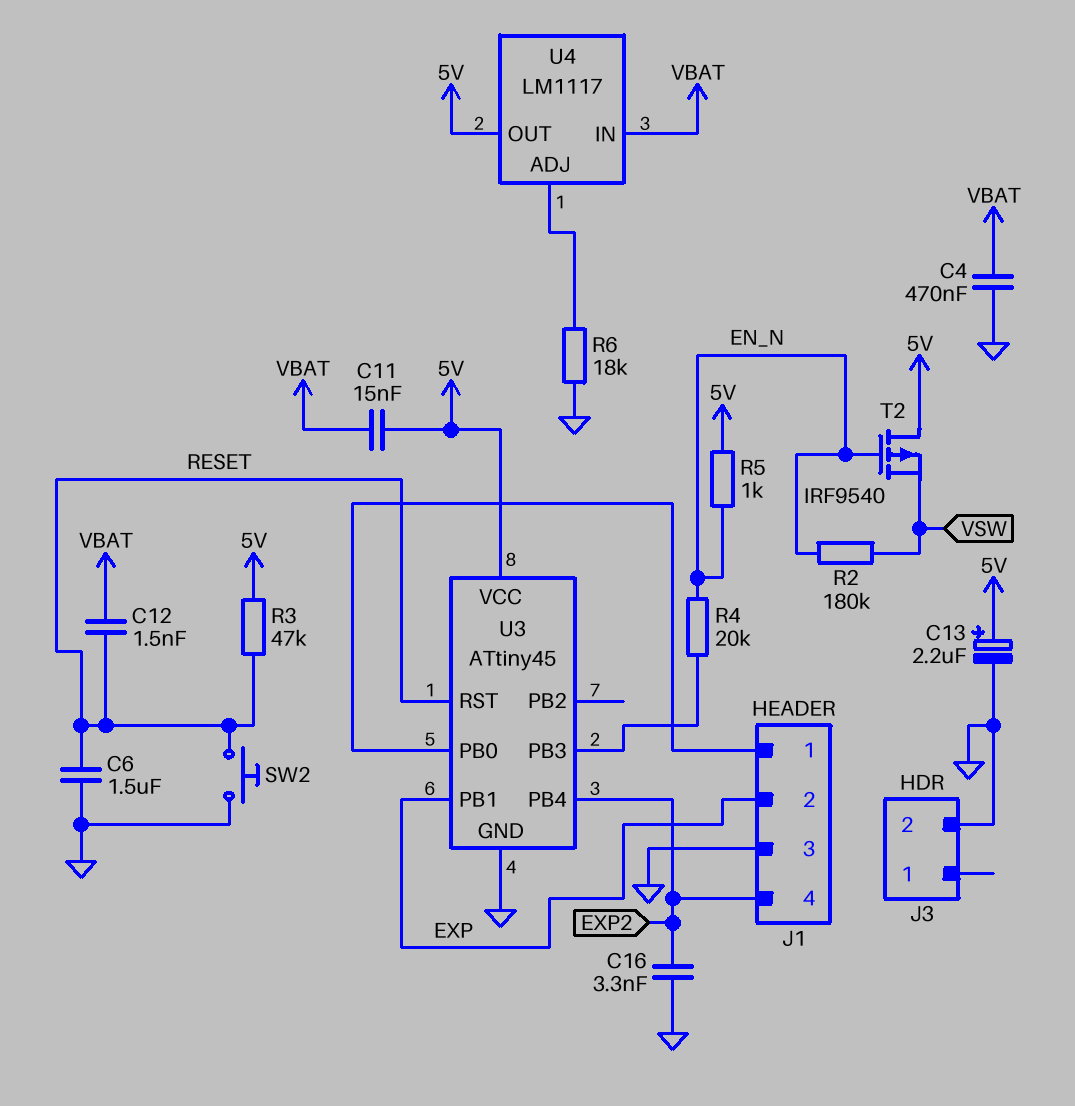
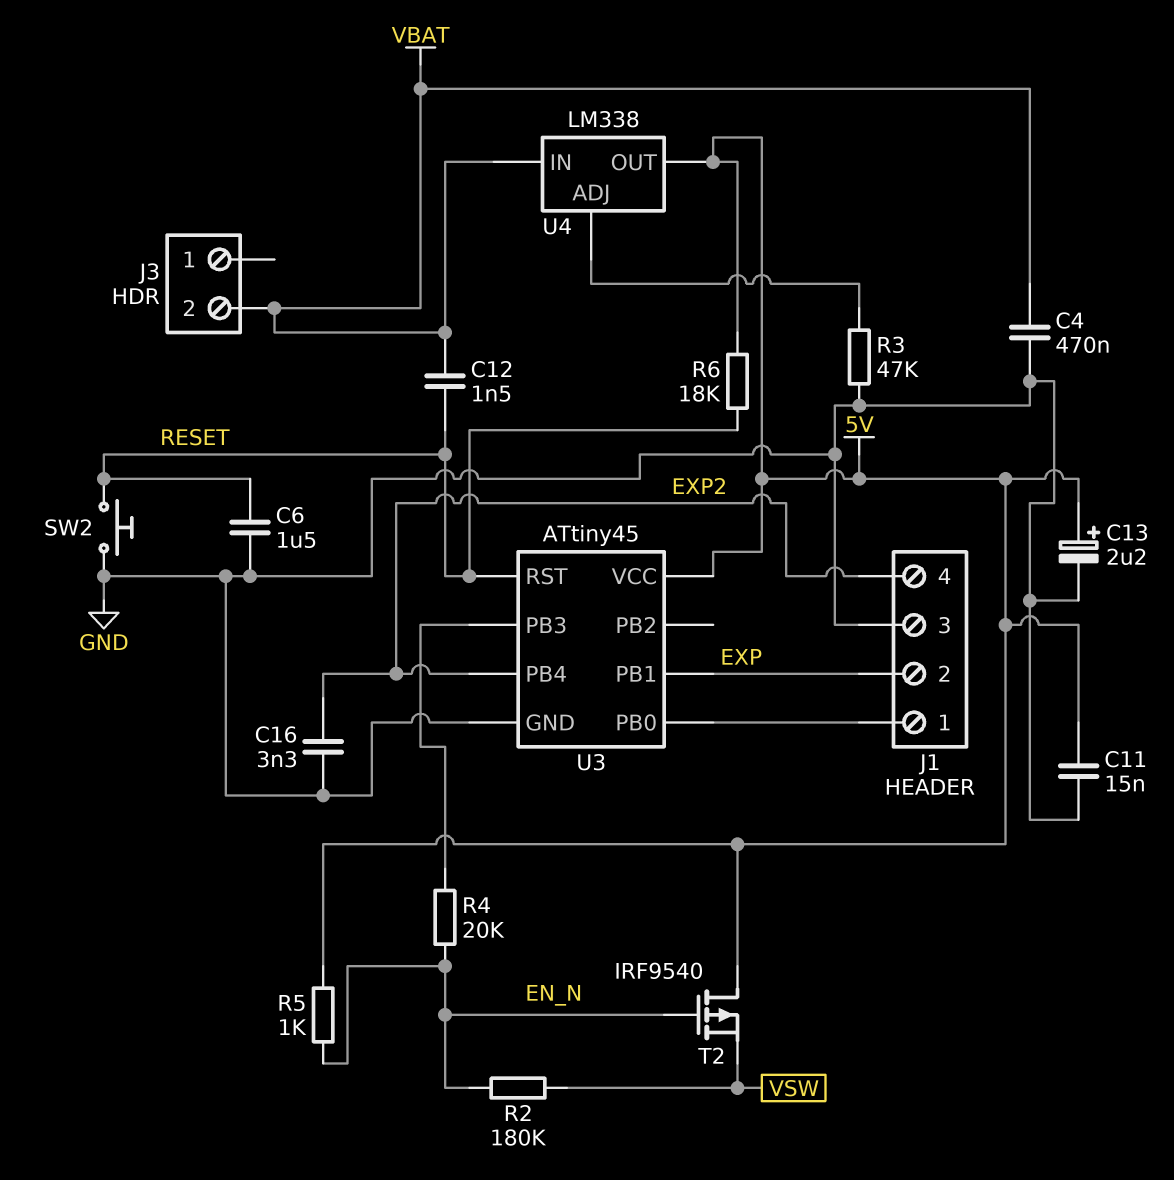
C11: 15nF (5V, VBAT) -> 15nF (5V, GND)
J3 pin 2: GND -> VBAT
R3: 47k (5V, RESET) -> 47k (GND, U4/ADJ)
R6: 18k (GND, U4/ADJ) -> 18k (5V, RESET)
U4: LM1117 -> LM338

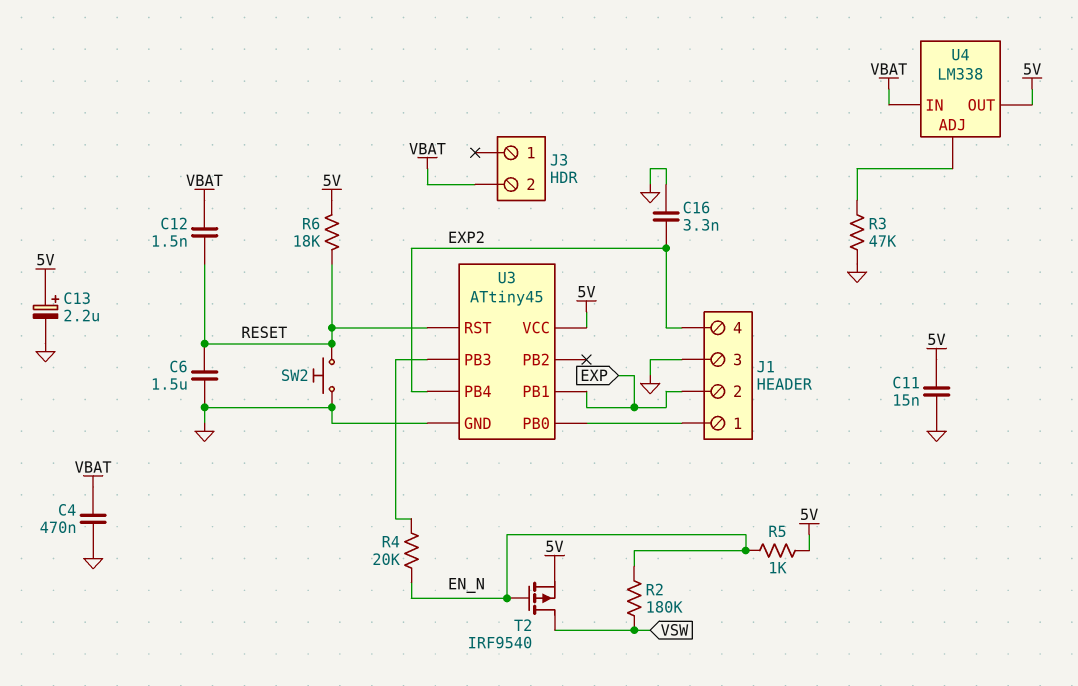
T2: PMOS IRF9540 (G EN_N, D 5V, S VSW) -> PMOS IRF9540 (G EN_N, D VSW, S 5V)

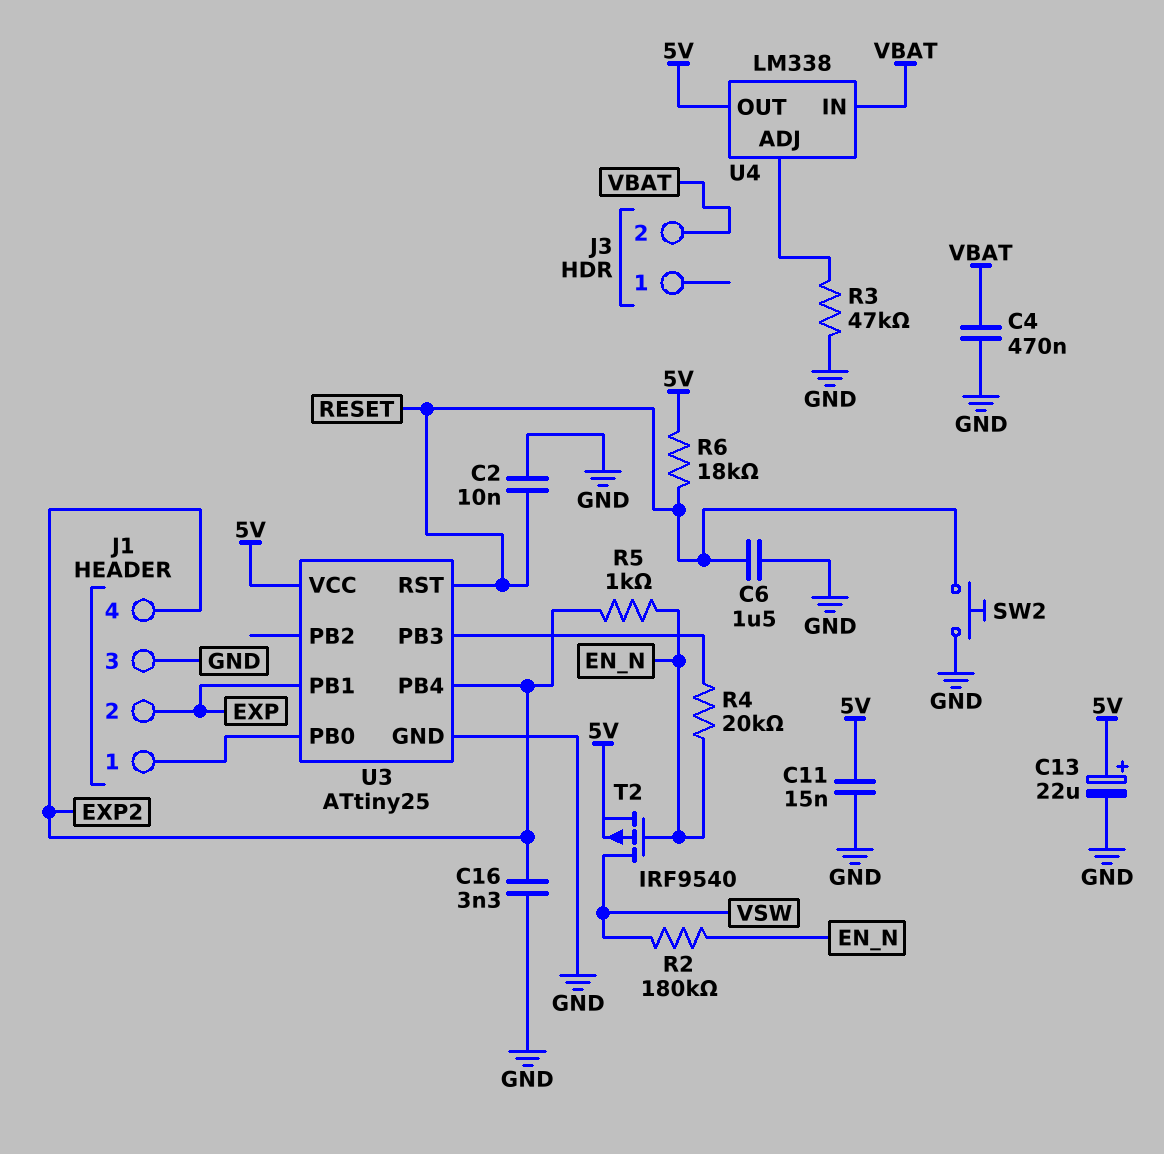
C2: none -> 10nF (GND, RESET)
C12: 1.5nF (RESET, VBAT) -> none
C13: 2.2uF (plus 5V, minus GND) -> 22uF (plus 5V, minus GND)
R5: 1k (5V, EN_N) -> 1k (EN_N, EXP2)
U3: ATtiny45 -> ATtiny25

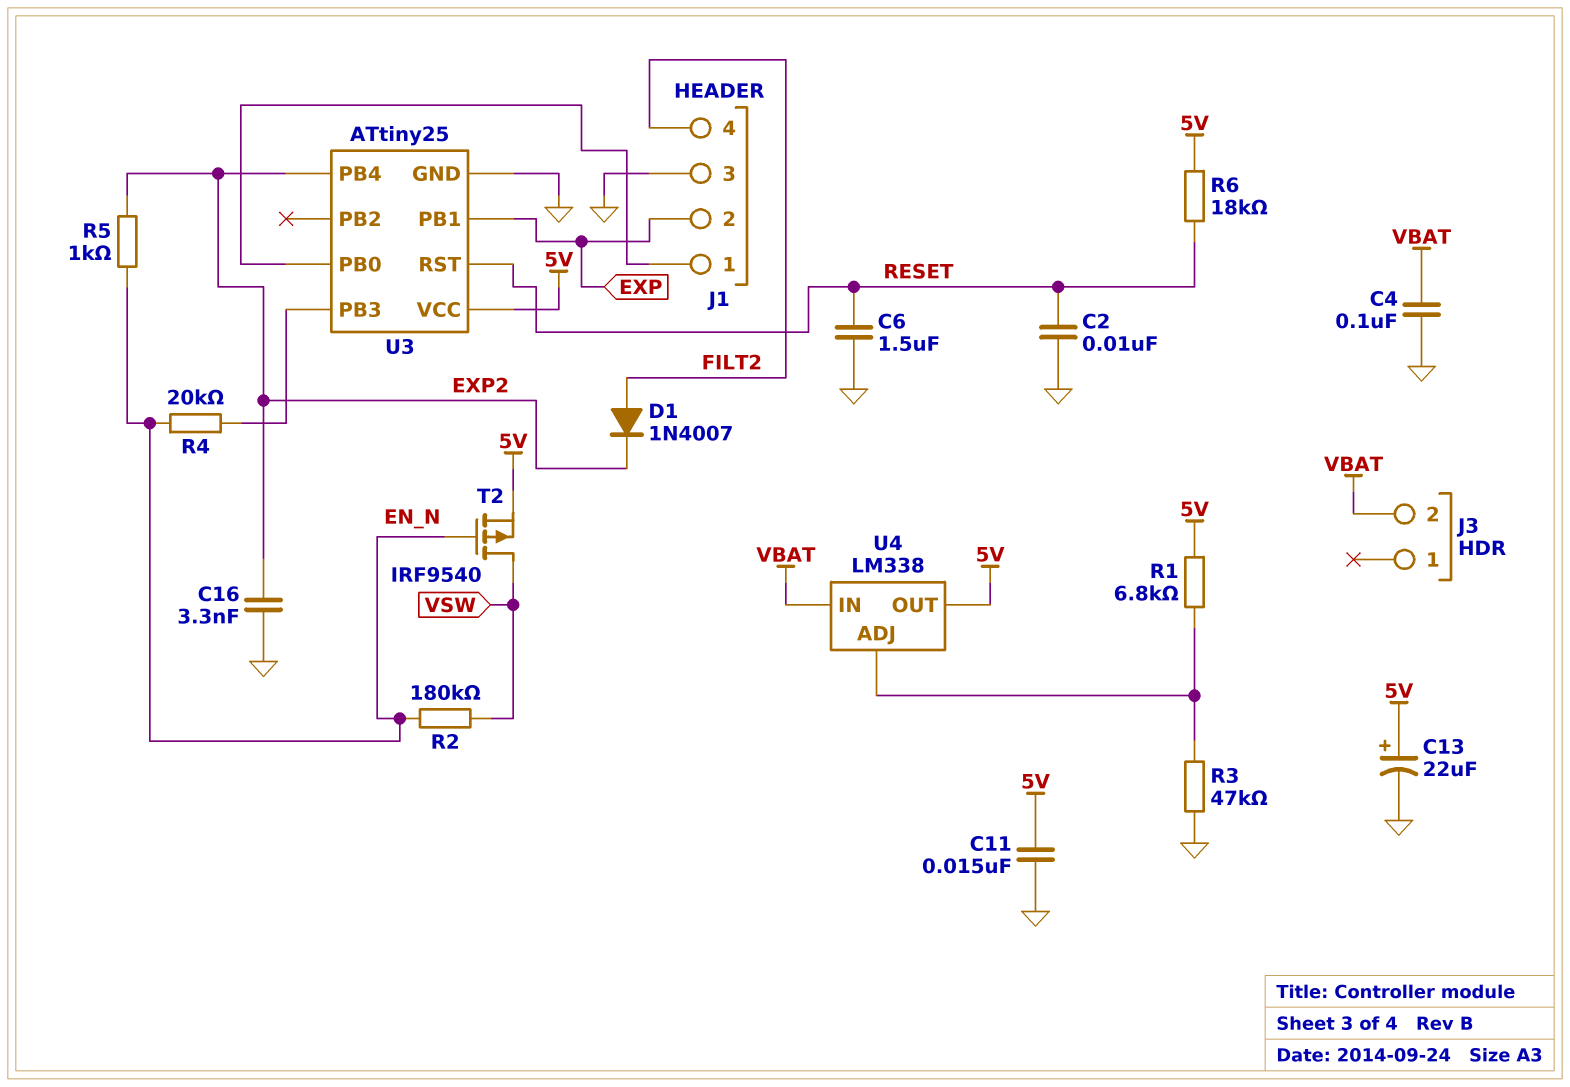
C4: 470nF (GND, VBAT) -> 100nF (GND, VBAT)
D1: none -> diode 1N4007 (A FILT2, K EXP2)
J1 pin 4: EXP2 -> FILT2
R1: none -> 6.8k (5V, U4/ADJ)
SW2: button (GND, RESET) -> none

